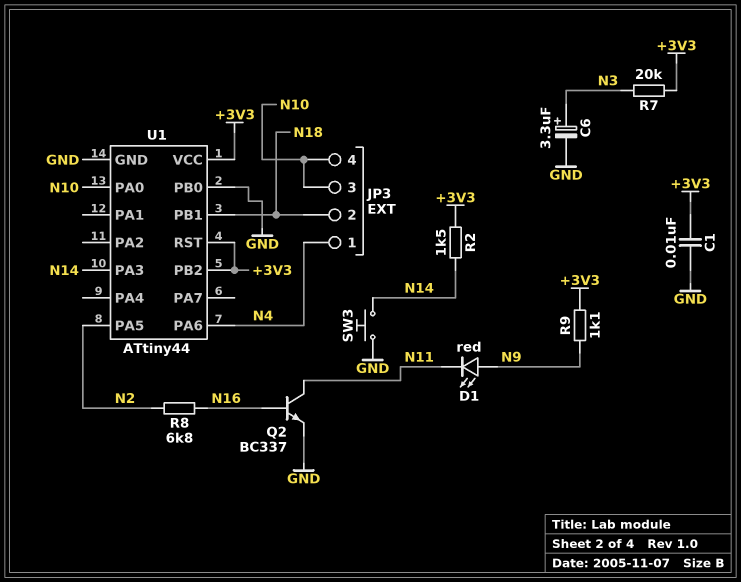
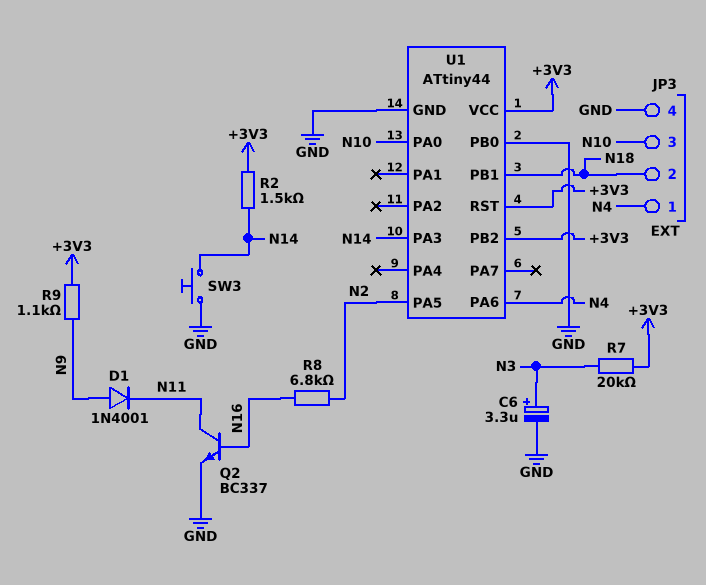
C1: 10nF (+3V3, GND) -> none
D1: LED red (A N9, K N11) -> diode 1N4001 (A N9, K N11)
JP3 pin 4: N10 -> GND

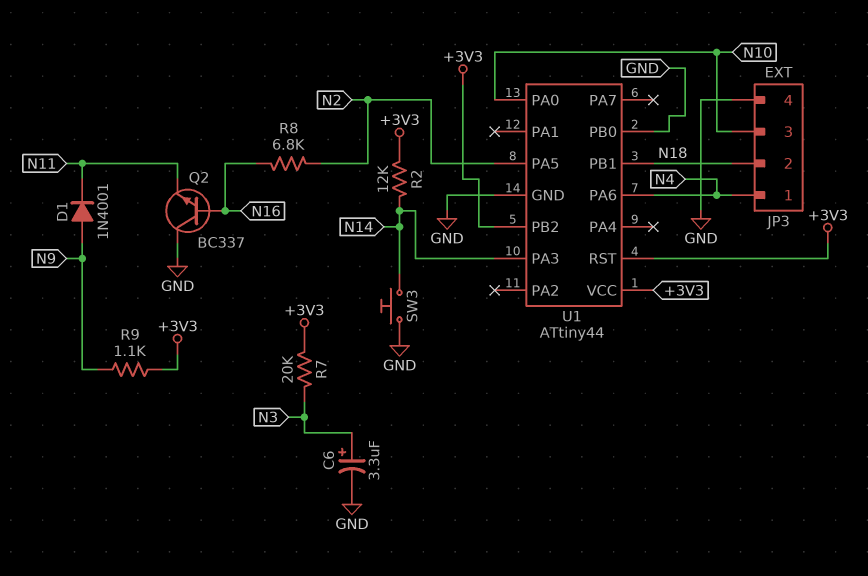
Q2: NPN BC337 (B N16, C N11, E GND) -> NPN BC337 (B N16, C GND, E N11)
R2: 1.5k (+3V3, N14) -> 12k (+3V3, N14)

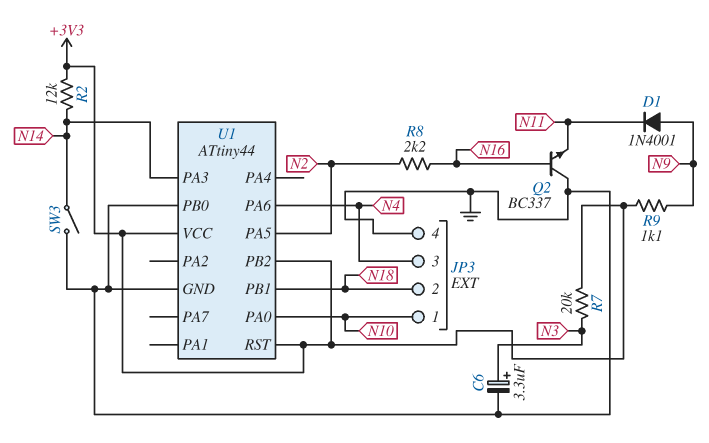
JP3 pin 1: N4 -> N10
JP3 pin 3: N10 -> N4
R8: 6.8k (N2, N16) -> 2.2k (N2, N16)
SW3: button (GND, N14) -> switch (GND, N14)

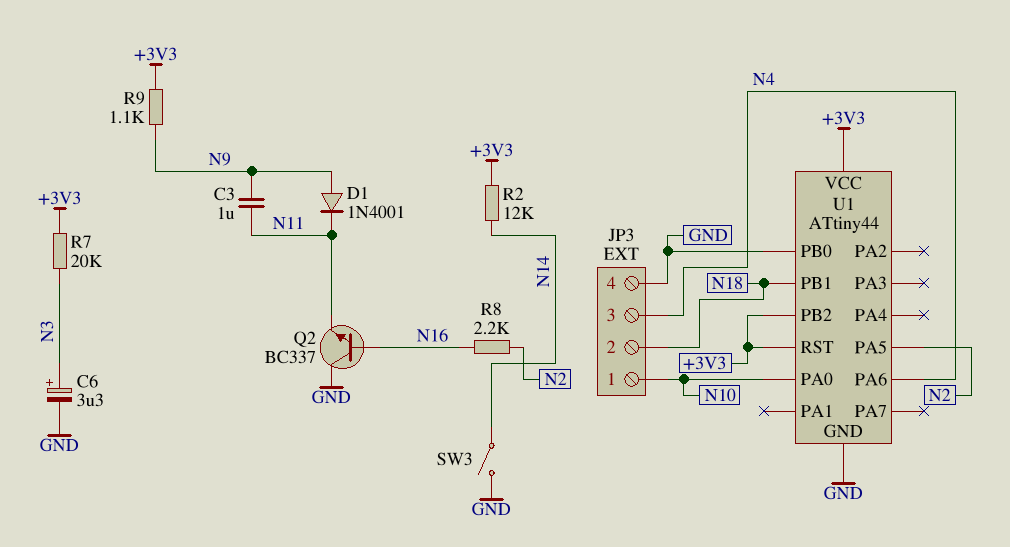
C3: none -> 1uF (N9, N11)
U1 pin PA3: N14 -> none

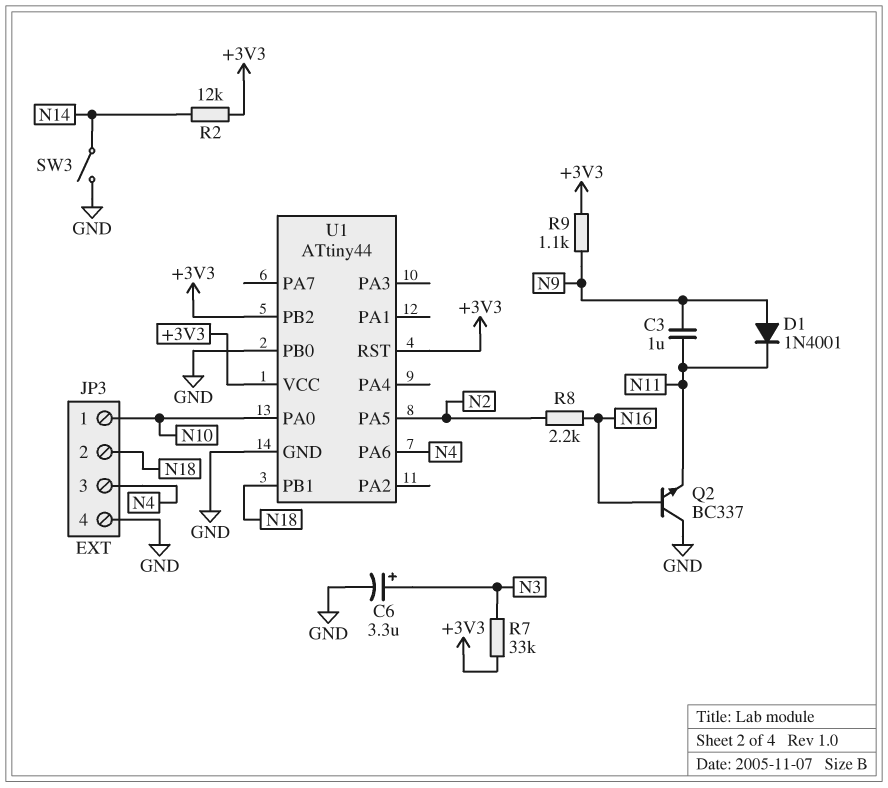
R7: 20k (+3V3, N3) -> 33k (+3V3, N3)

